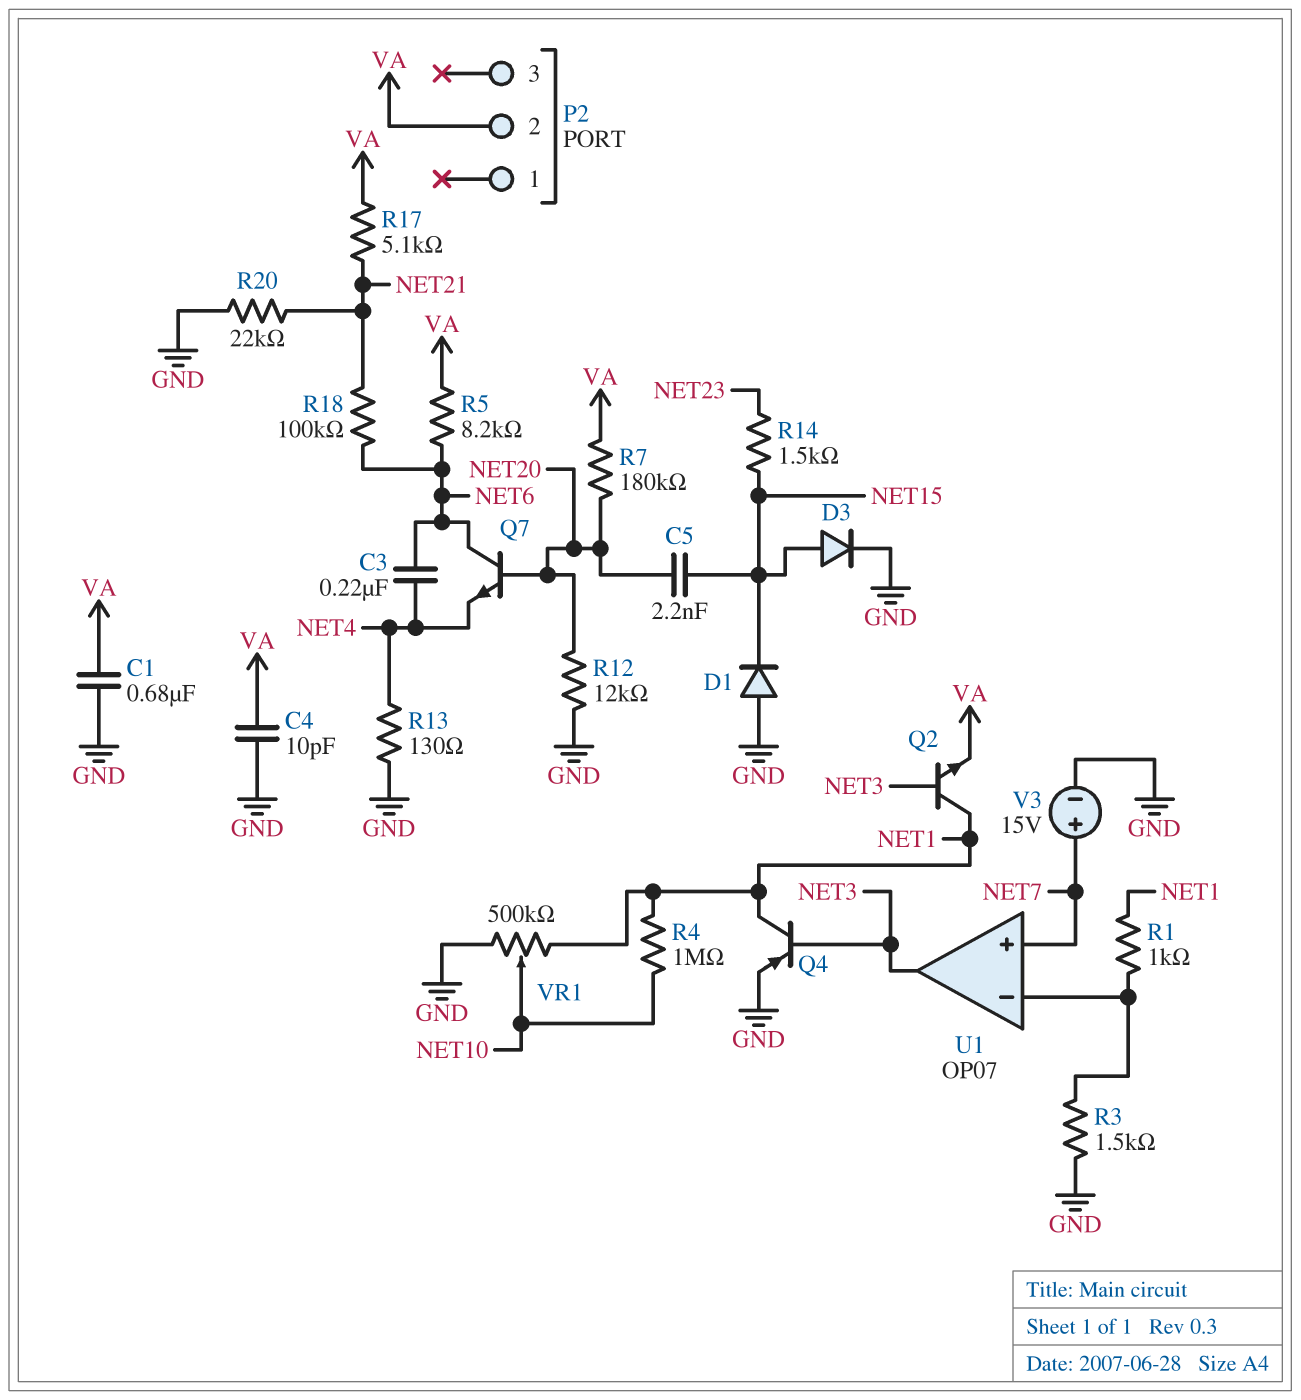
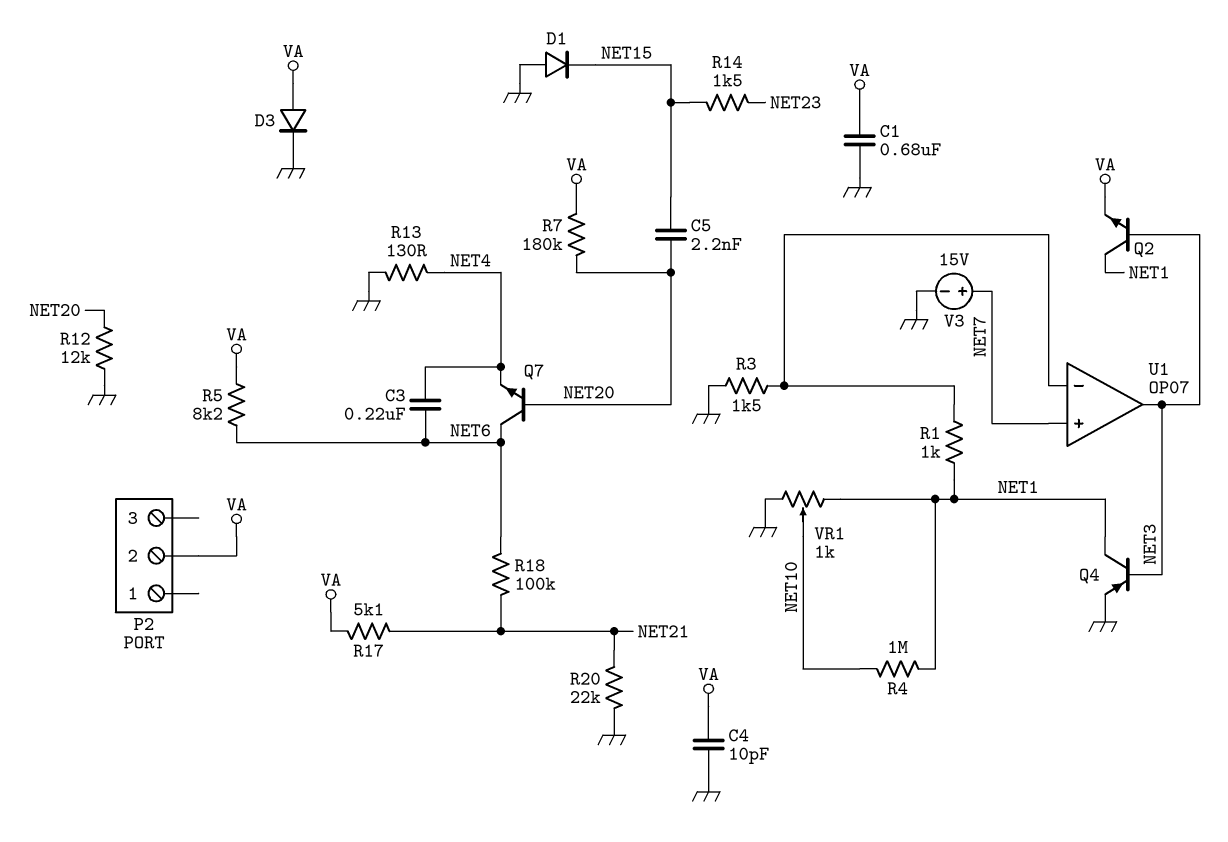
D3: diode (A NET15, K GND) -> diode (A VA, K GND)
VR1: 500k (GND, NET1, wiper NET10) -> 1k (GND, NET1, wiper NET10)

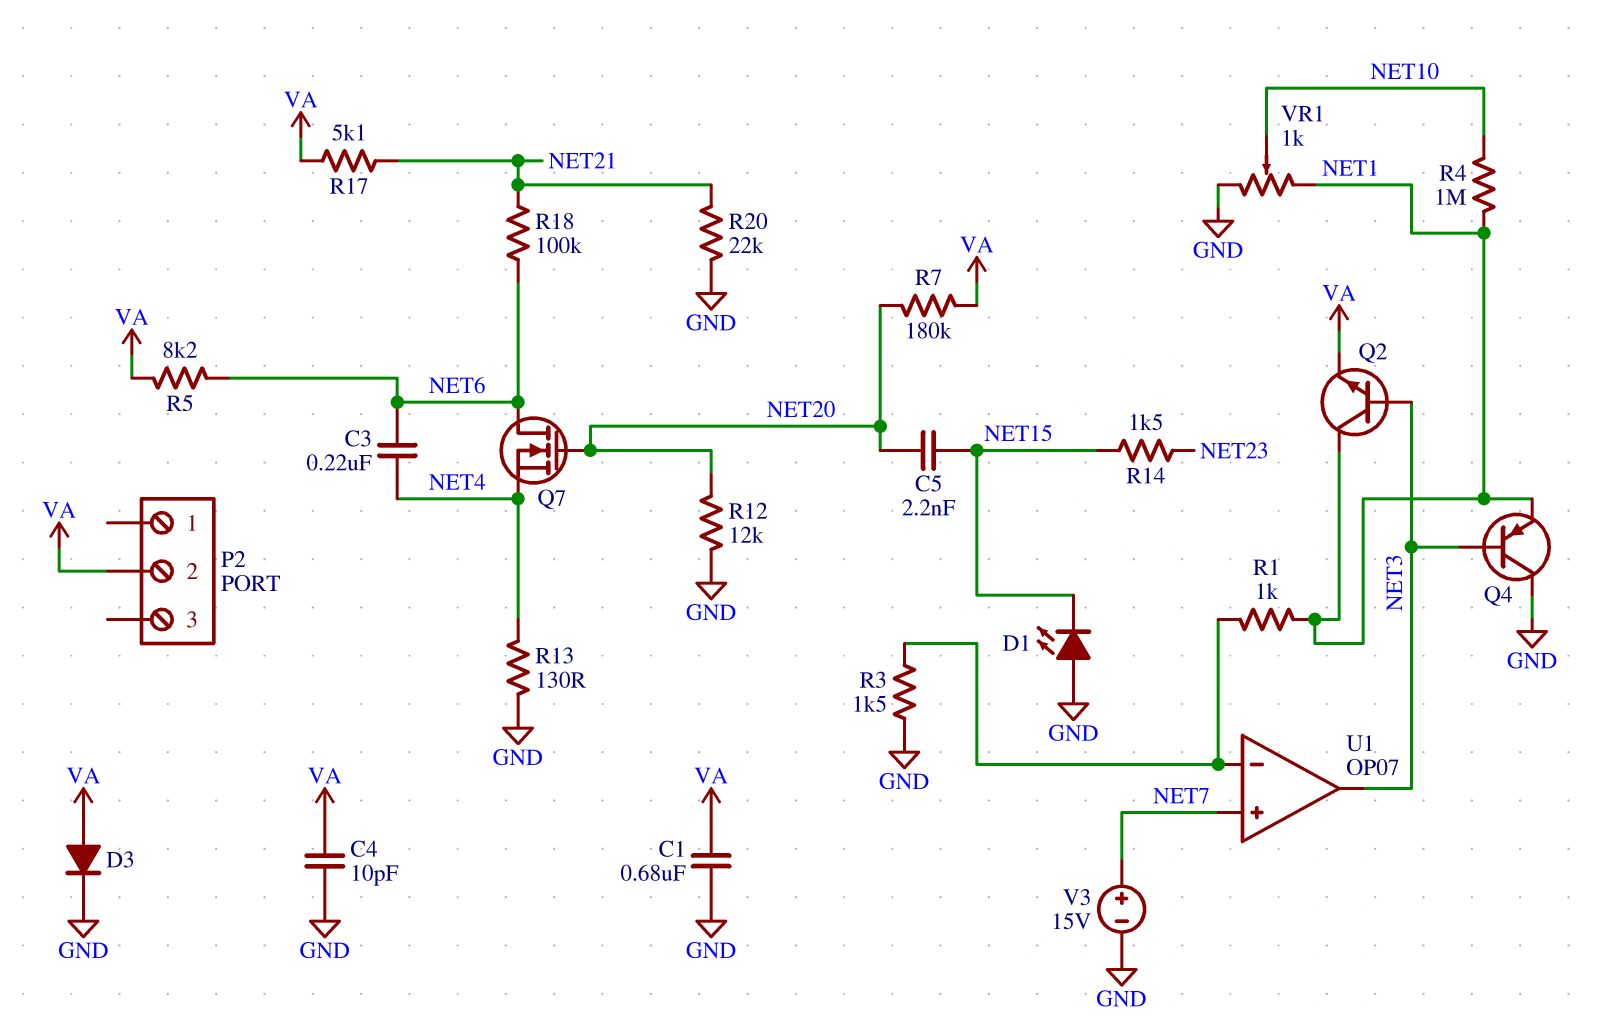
D1: diode (A GND, K NET15) -> LED (A GND, K NET15)
Q4: PNP (B NET3, C NET1, E GND) -> PNP (B NET3, C GND, E NET1)
Q7: NPN (B NET20, C NET6, E NET4) -> NMOS (G NET20, D NET6, S NET4)

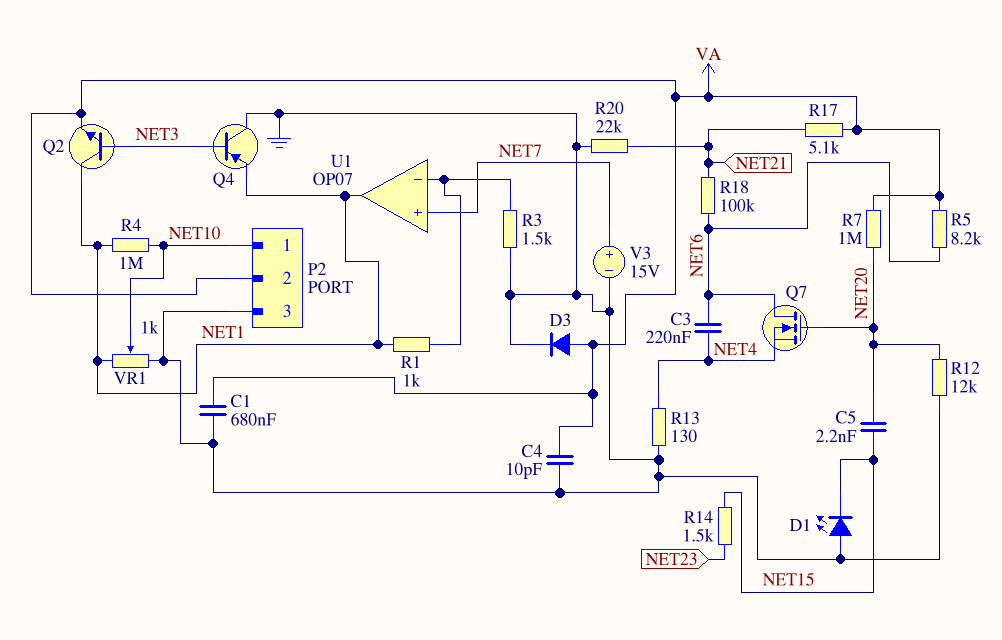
P2 pin 1: none -> NET10
P2 pin 3: none -> GND
R7: 180k (NET20, VA) -> 1M (NET20, VA)
U1 pin out: NET3 -> NET1

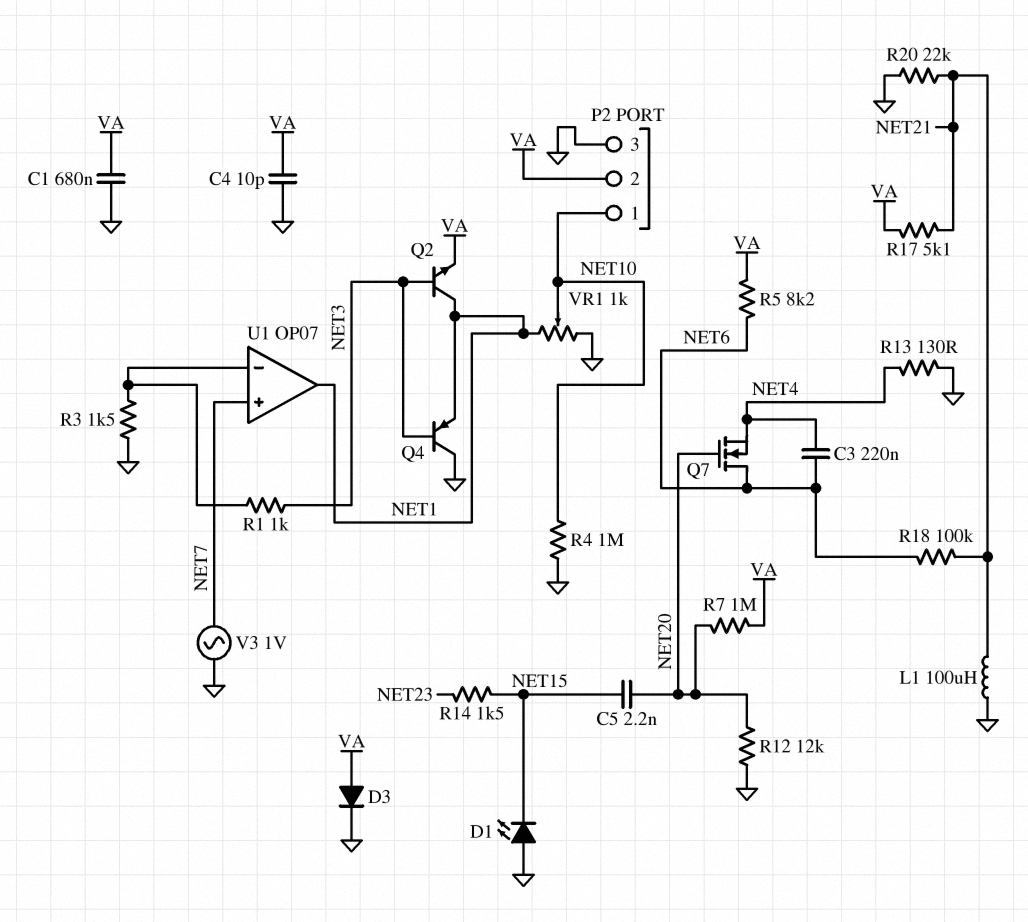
L1: none -> 100uH (GND, NET21)
R1: 1k (NET1, U1/in-) -> 1k (NET3, U1/in-)
R4: 1M (NET1, NET10) -> 1M (GND, NET10)
V3: 15V (plus NET7, minus GND) -> AC 1V (GND, NET7)

